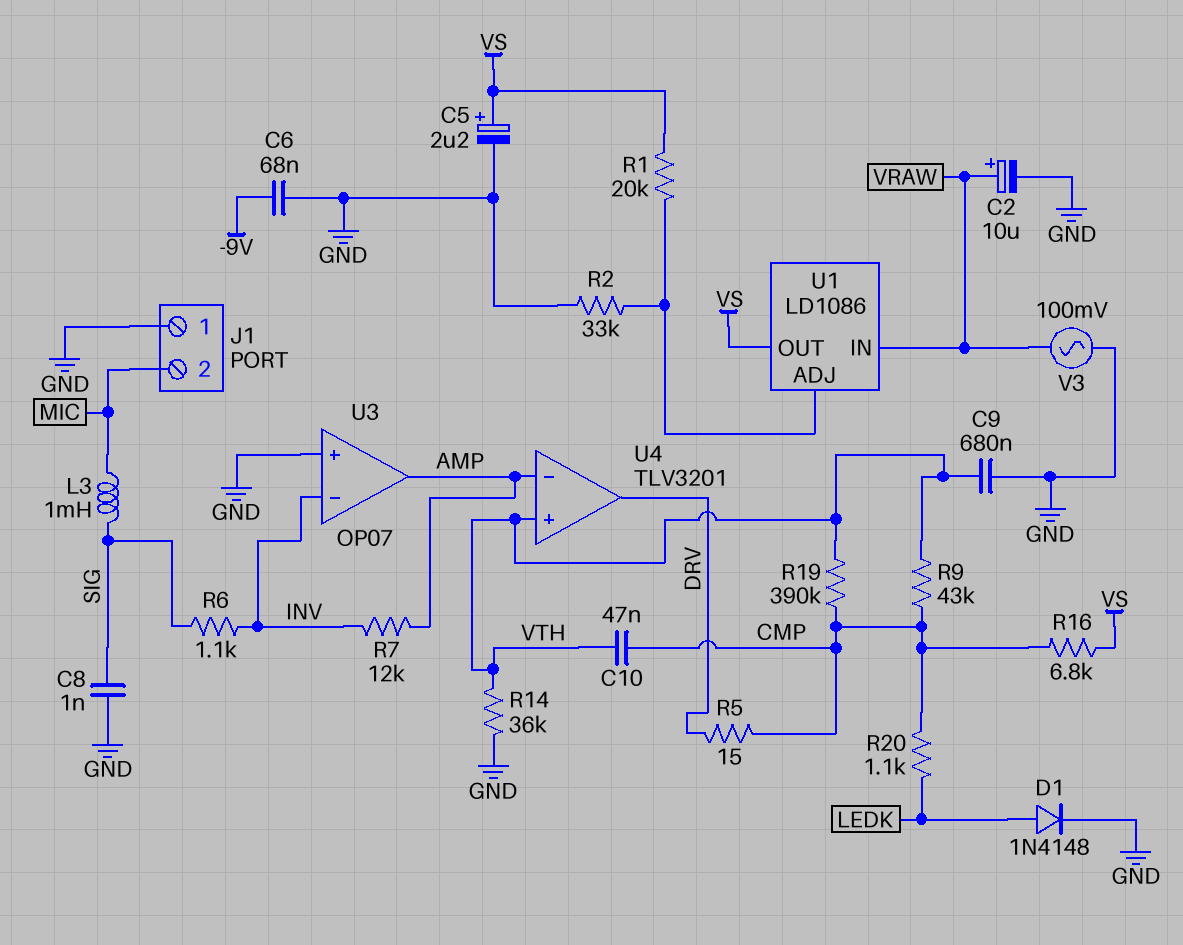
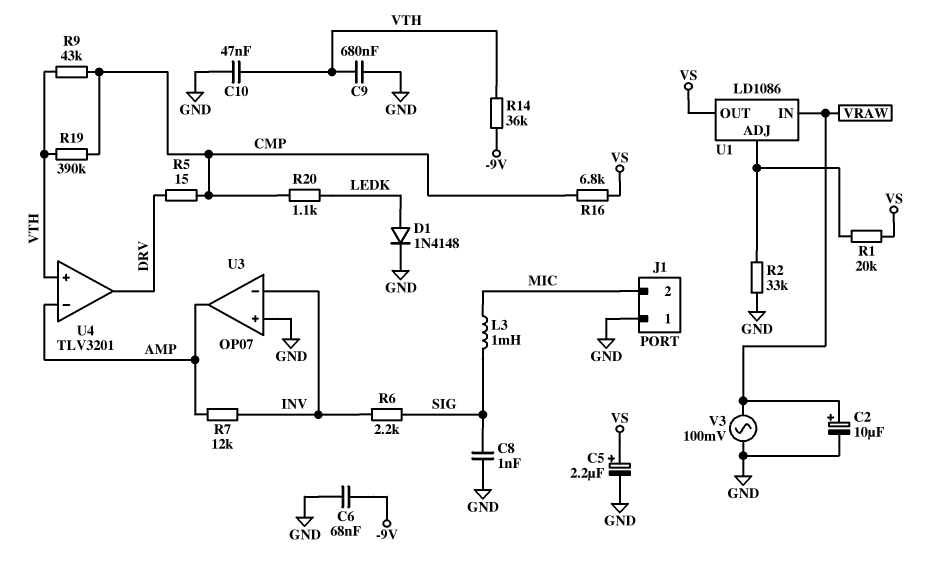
C10: 47nF (CMP, VTH) -> 47nF (GND, VTH)
R6: 1.1k (INV, SIG) -> 2.2k (INV, SIG)
R14: 36k (GND, VTH) -> 36k (-9V, VTH)

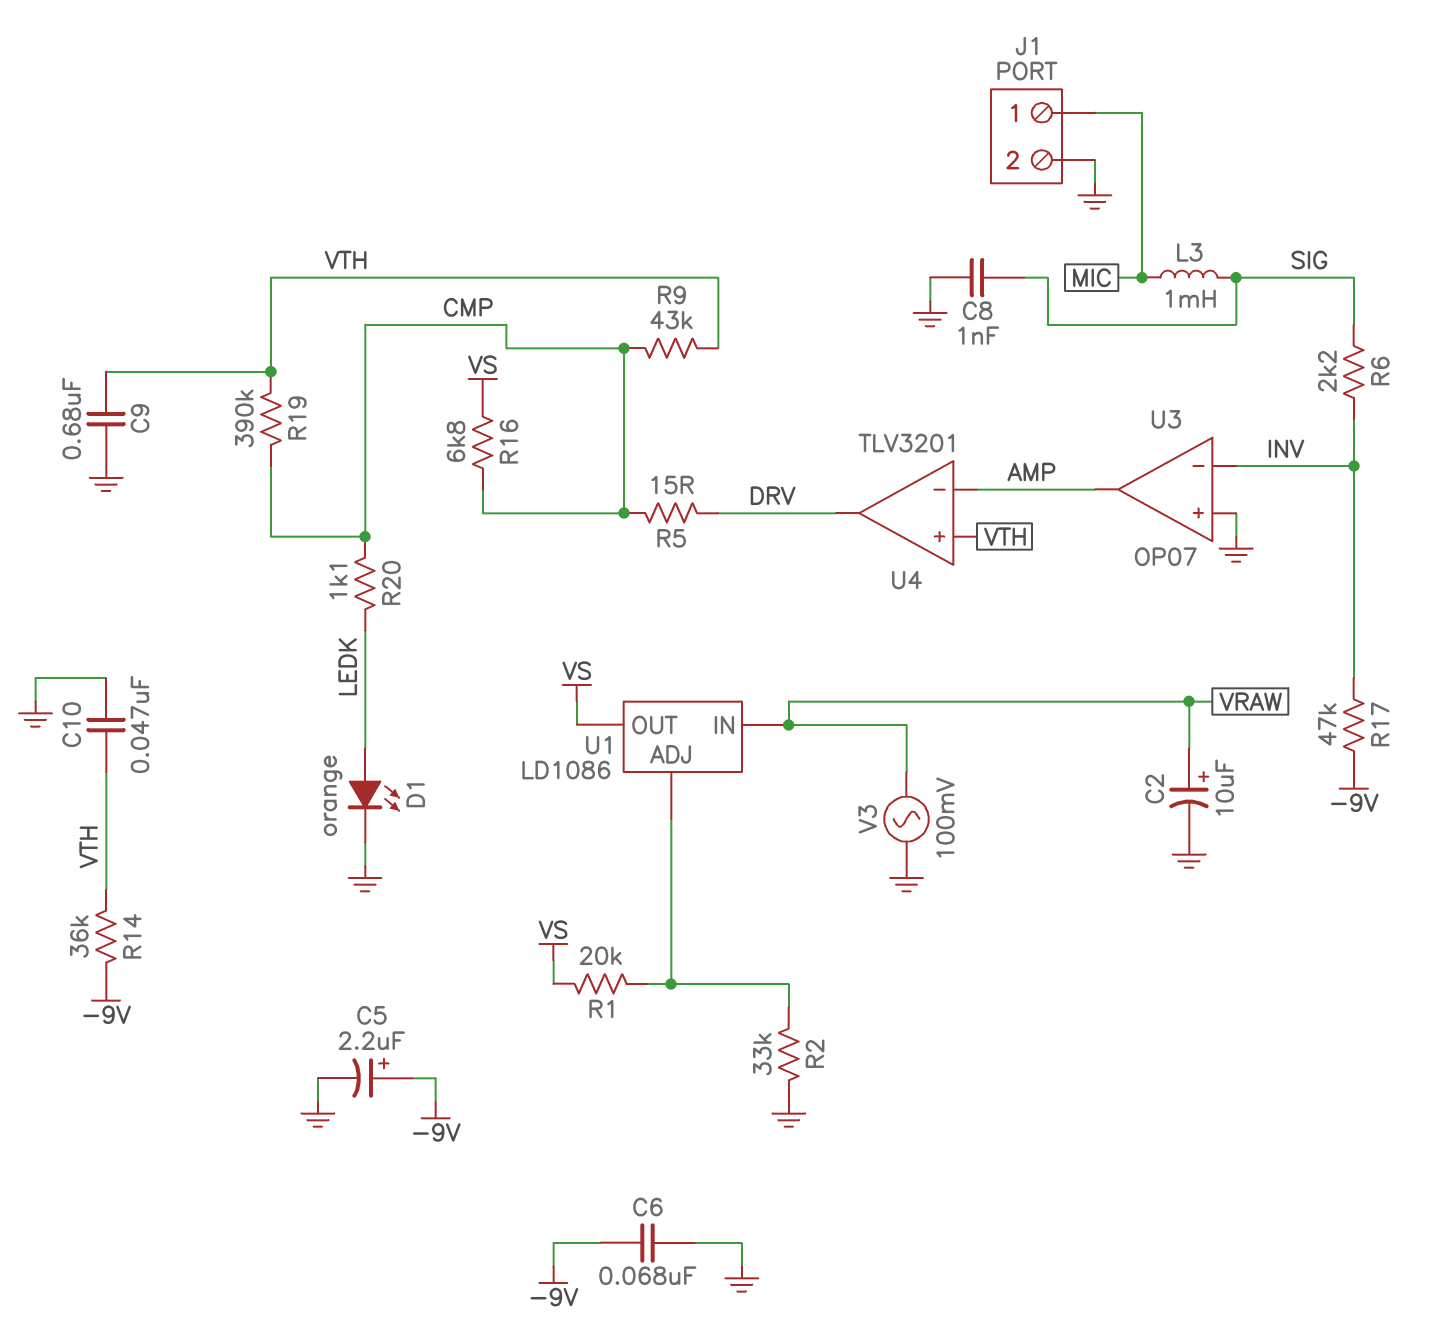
C5: 2.2uF (plus VS, minus GND) -> 2.2uF (plus -9V, minus GND)
D1: diode 1N4148 (A LEDK, K GND) -> LED orange (A LEDK, K GND)
J1 pin 1: GND -> MIC
J1 pin 2: MIC -> GND
R7: 12k (AMP, INV) -> none
R17: none -> 47k (-9V, INV)

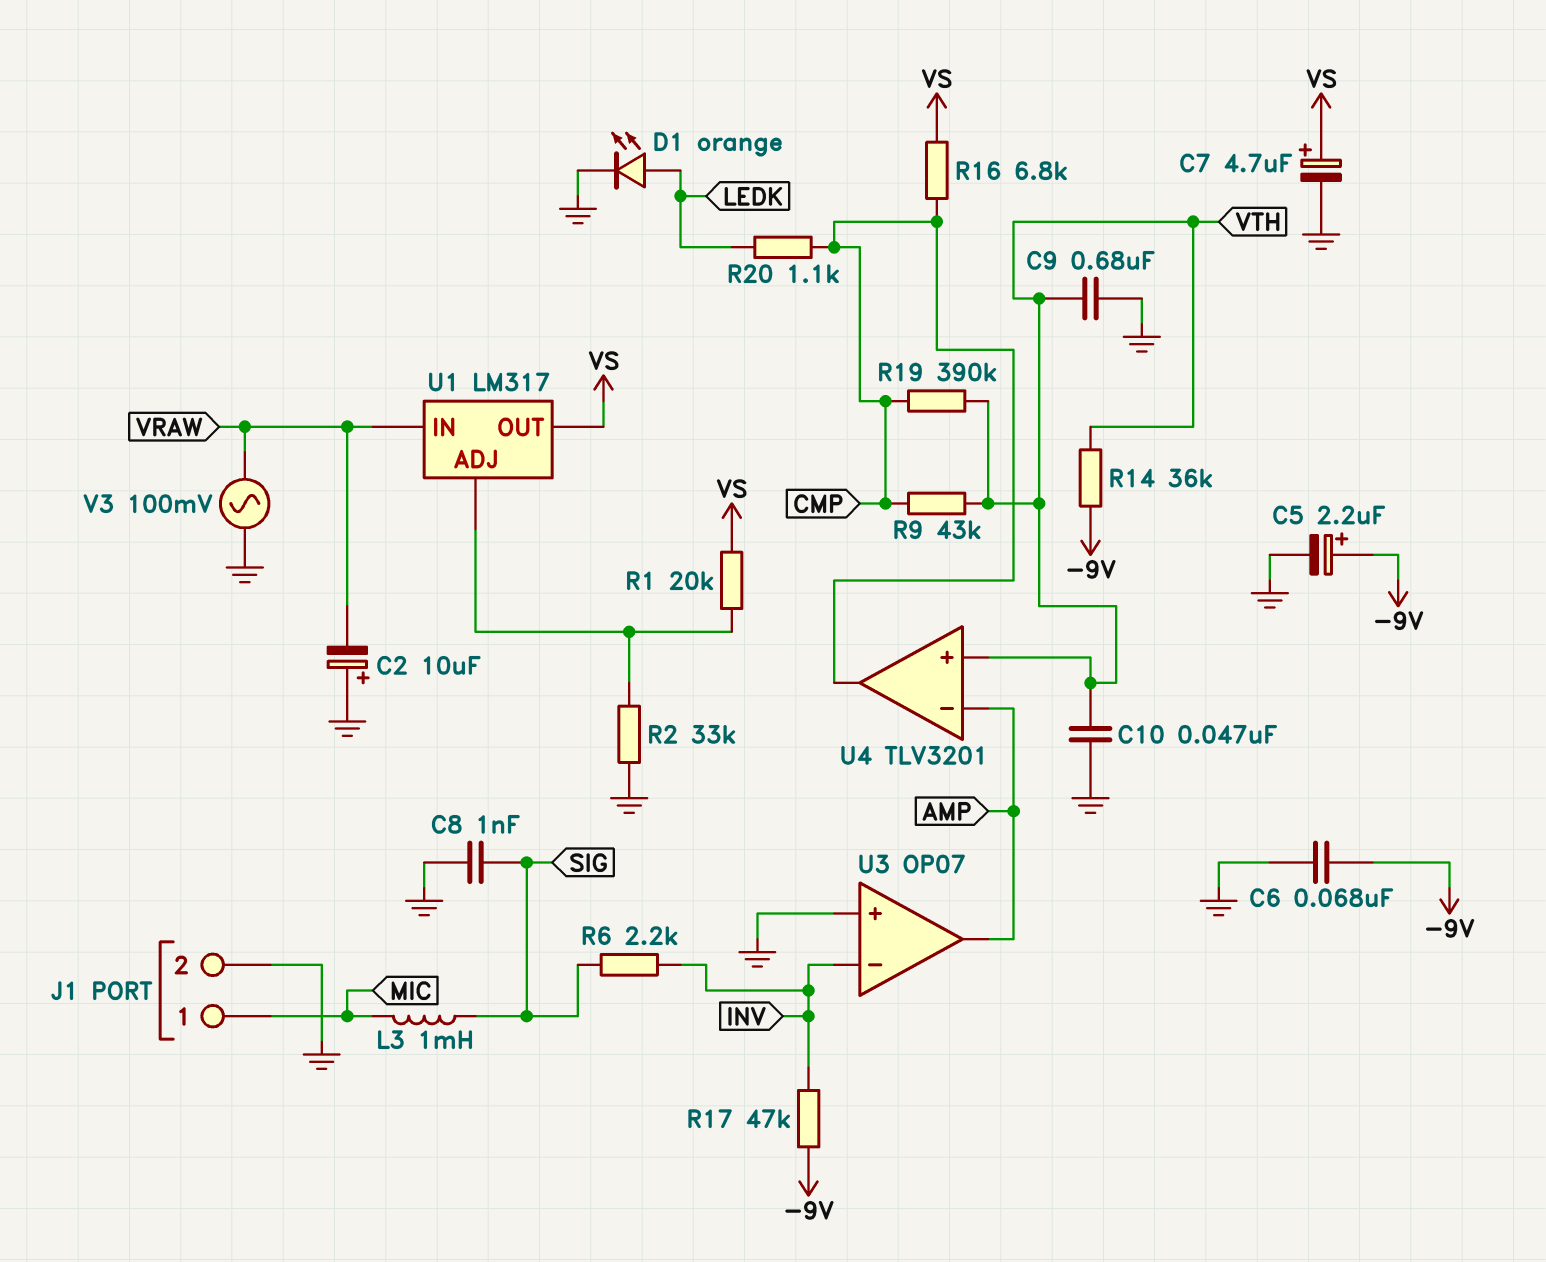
C2: 10uF (plus VRAW, minus GND) -> 10uF (plus GND, minus VRAW)
C7: none -> 4.7uF (plus VS, minus GND)
R5: 15 (CMP, DRV) -> none
U1: LD1086 -> LM317
U4 pin out: DRV -> CMP

